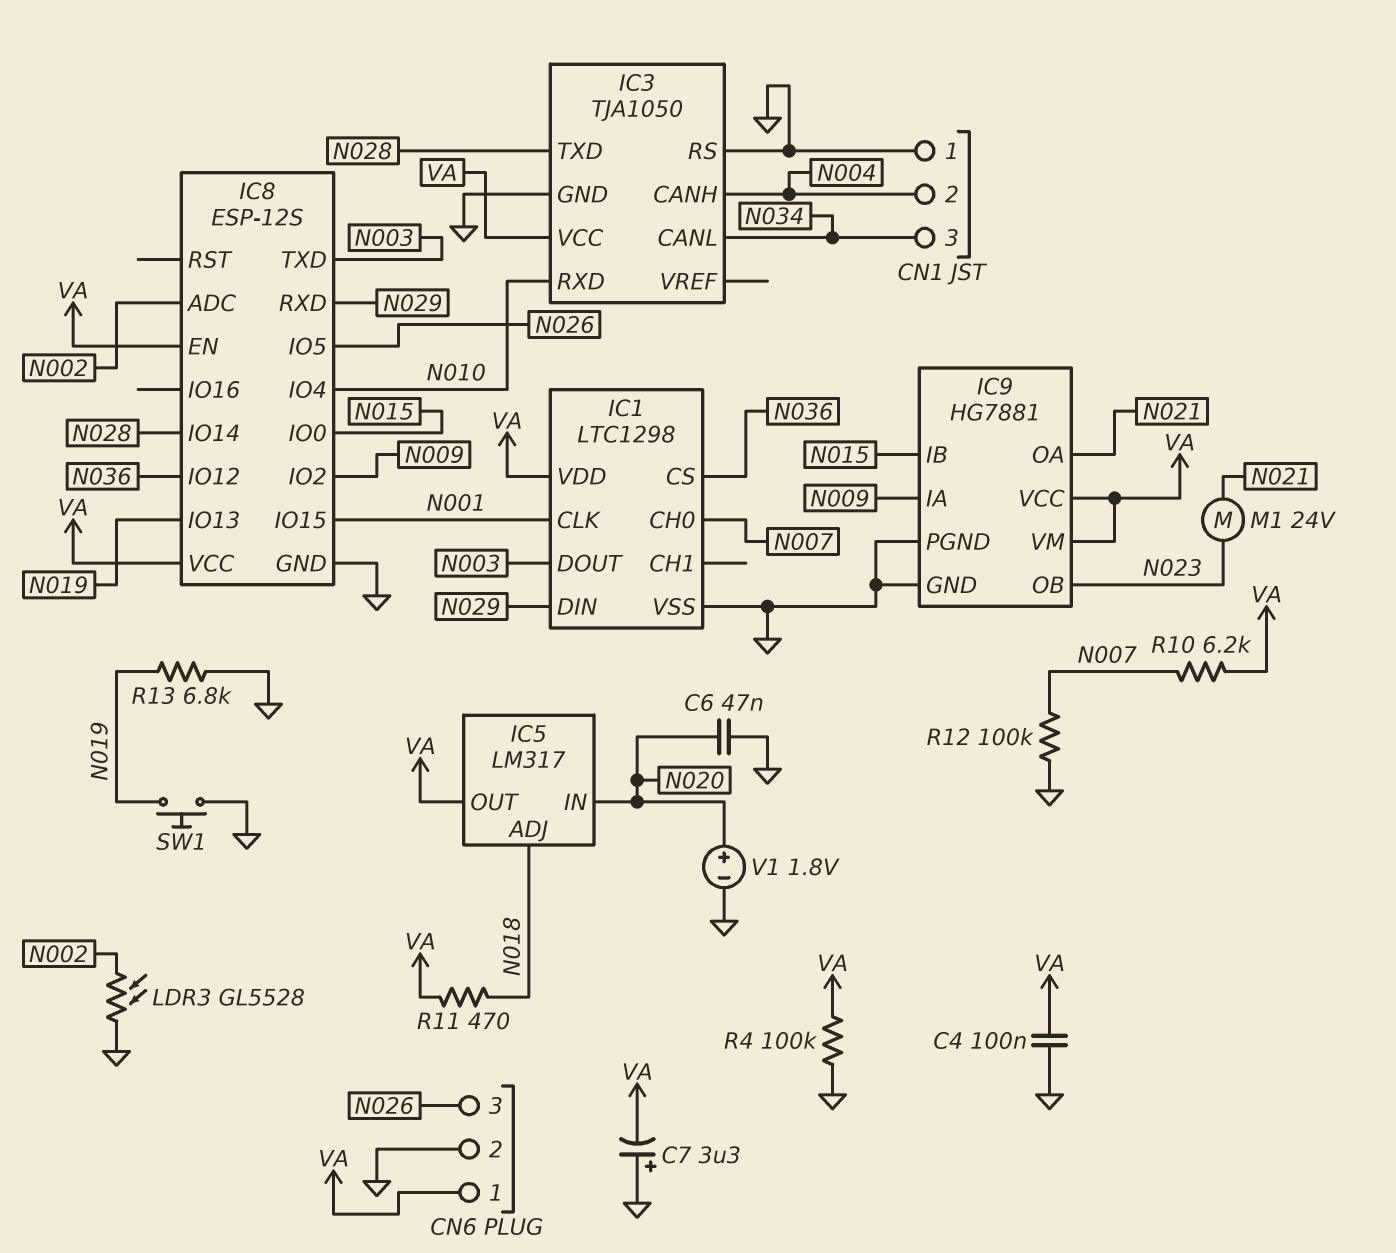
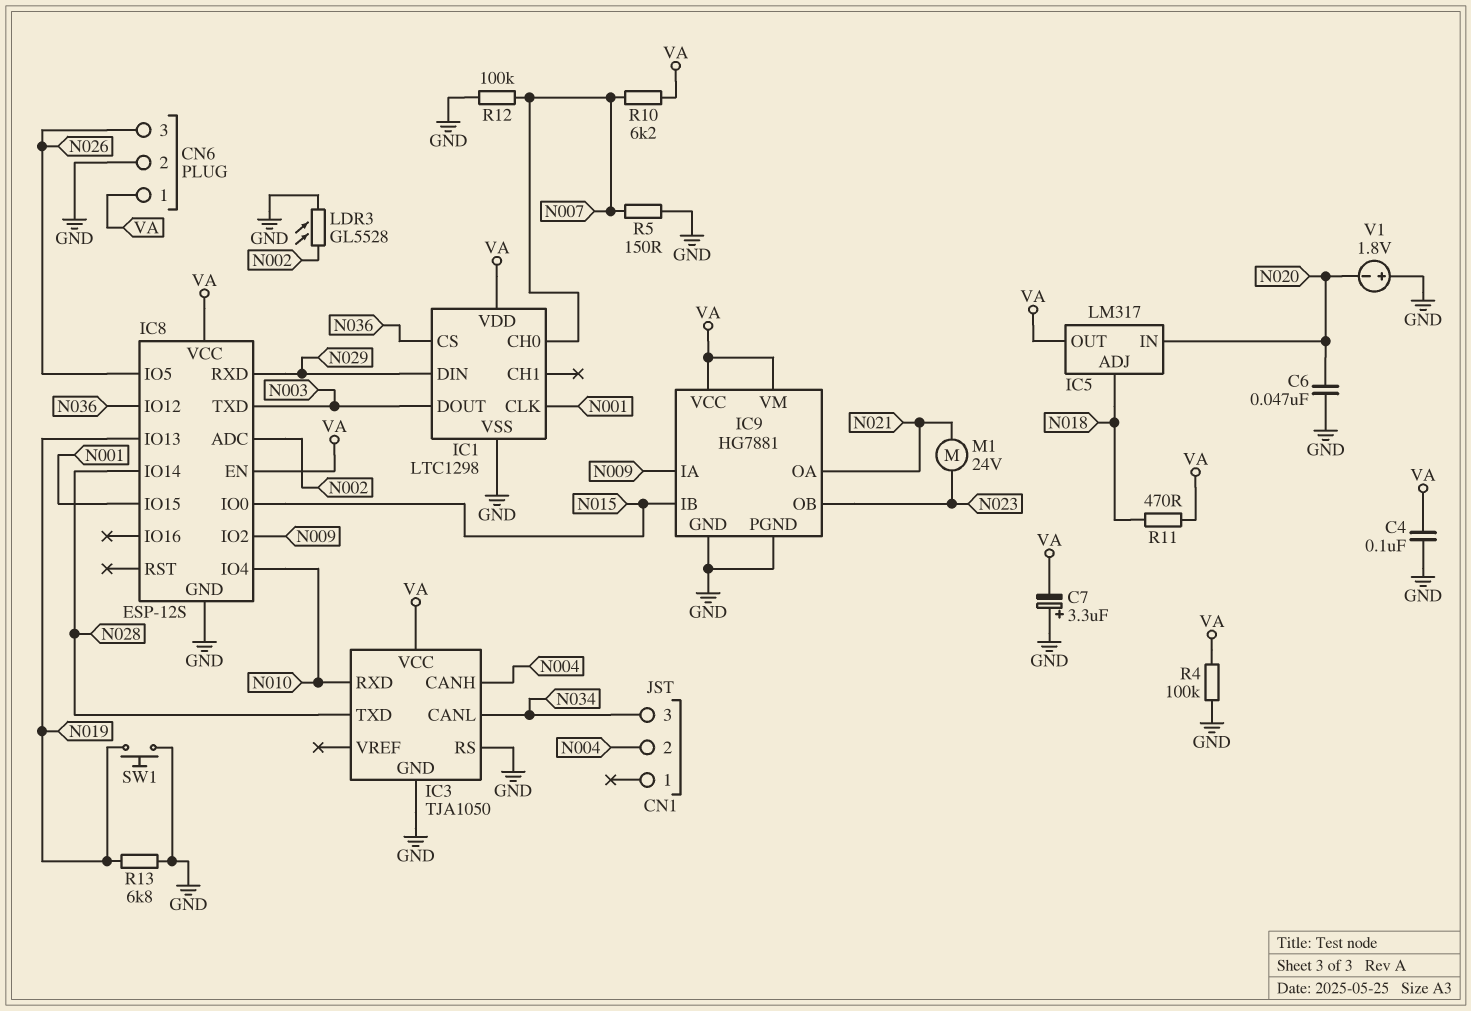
CN1 pin 1: GND -> none
R5: none -> 150 (GND, N007)
V1: 1.8V (plus N020, minus GND) -> 1.8V (plus GND, minus N020)

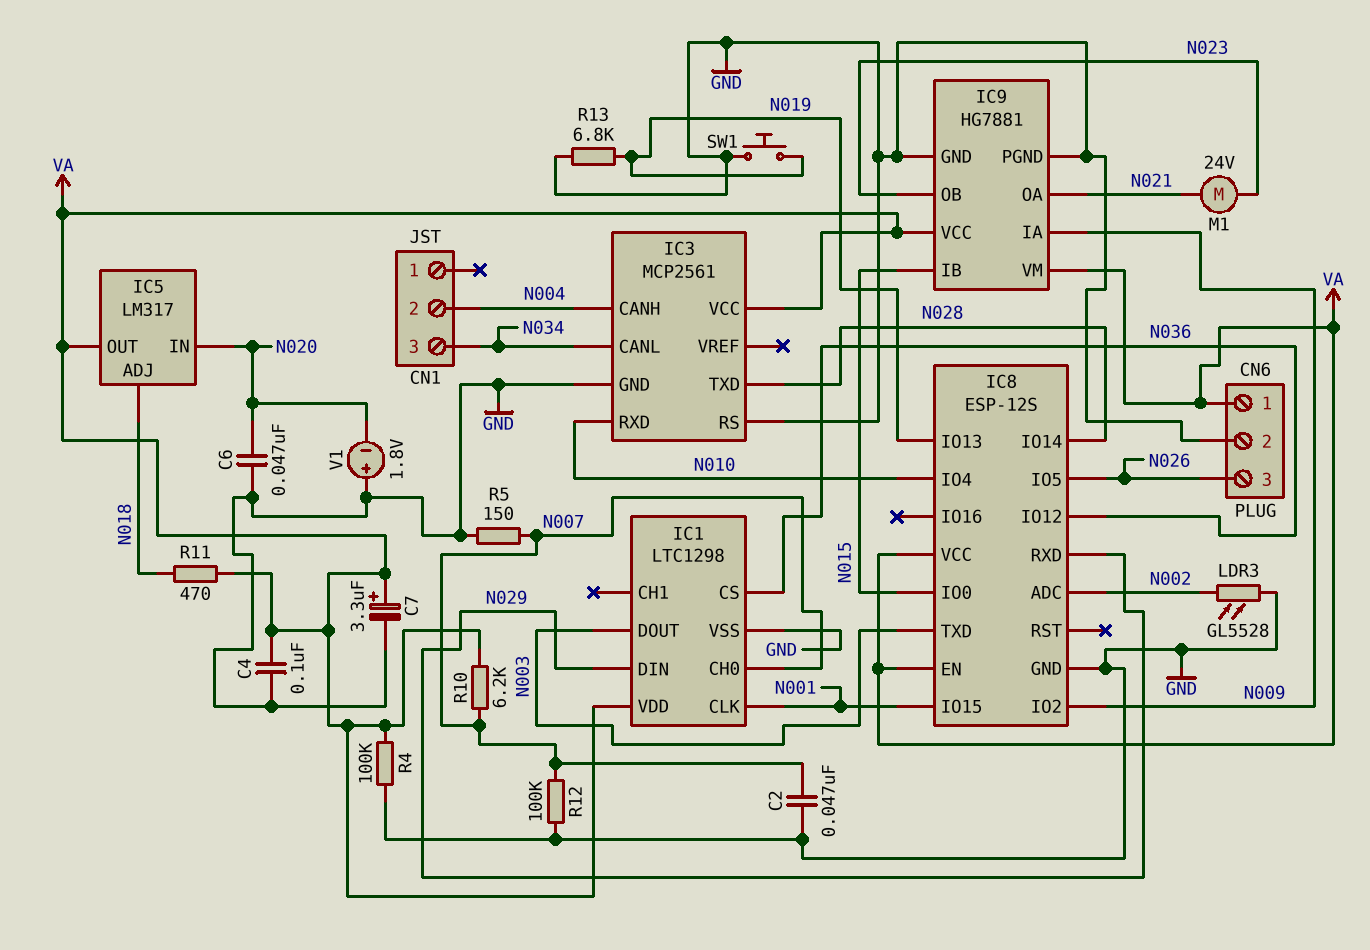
C2: none -> 47nF (GND, N007)
C7: 3.3uF (plus GND, minus VA) -> 3.3uF (plus VA, minus GND)
IC3: TJA1050 -> MCP2561

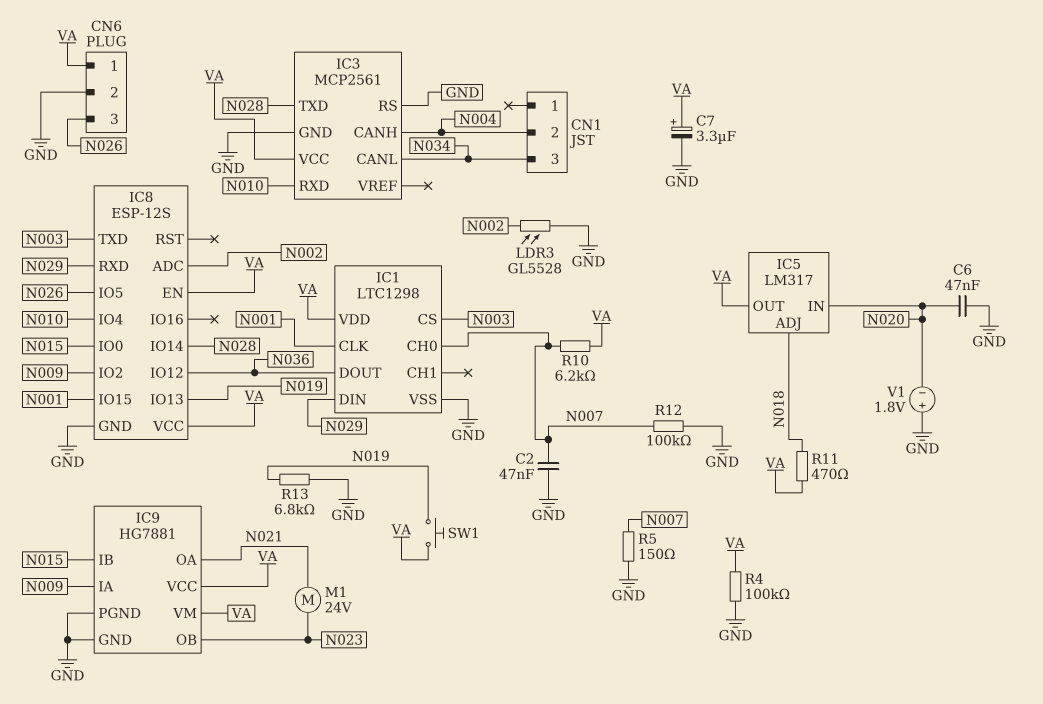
C4: 100nF (GND, VA) -> none
IC1 pin CS: N036 -> N003
IC1 pin DOUT: N003 -> N036
SW1: button (GND, N019) -> button (N019, VA)

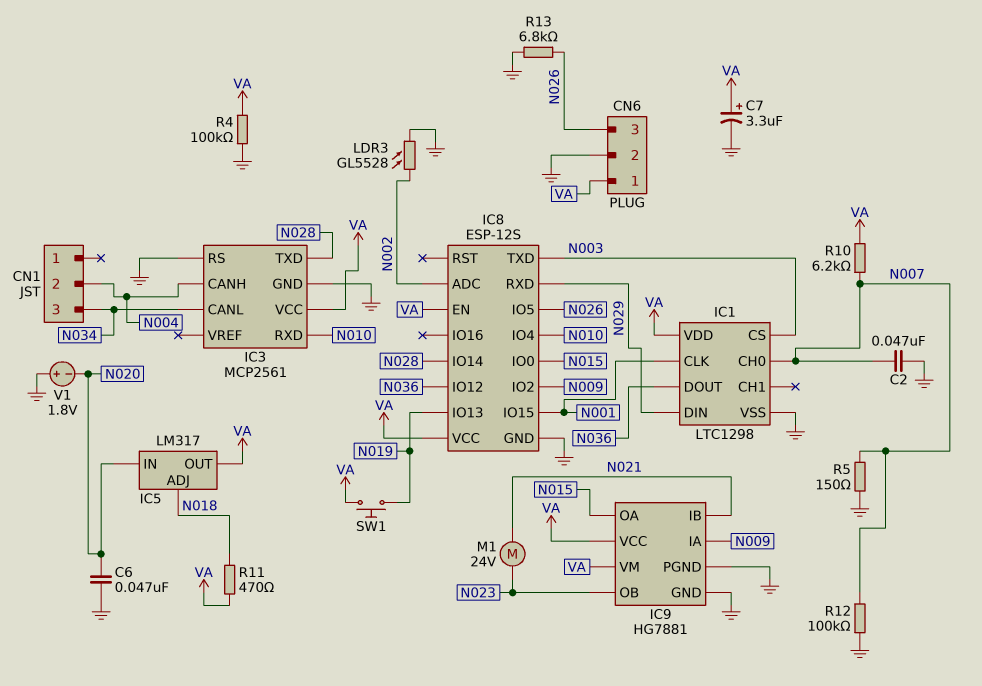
IC9 pin IB: N015 -> N021
IC9 pin OA: N021 -> N015
R13: 6.8k (GND, N019) -> 6.8k (GND, N026)

